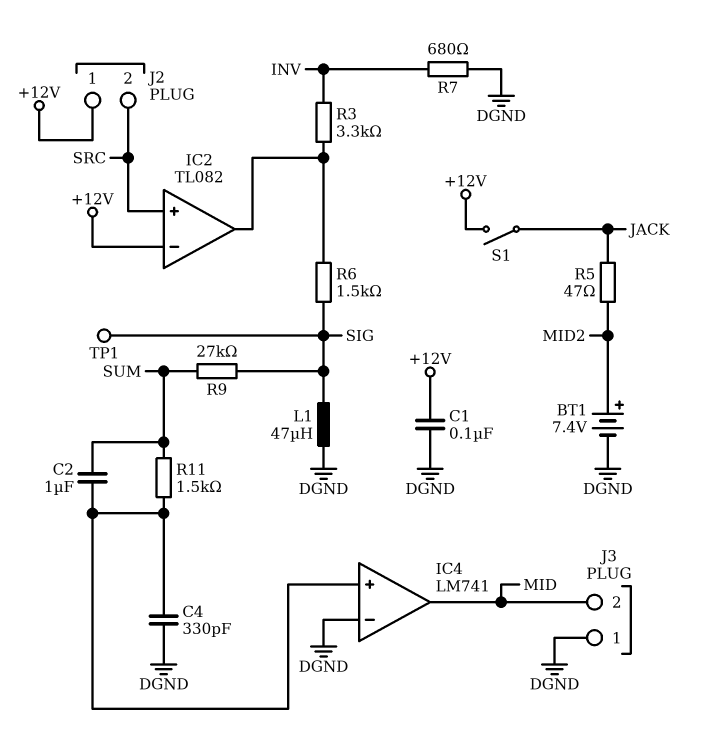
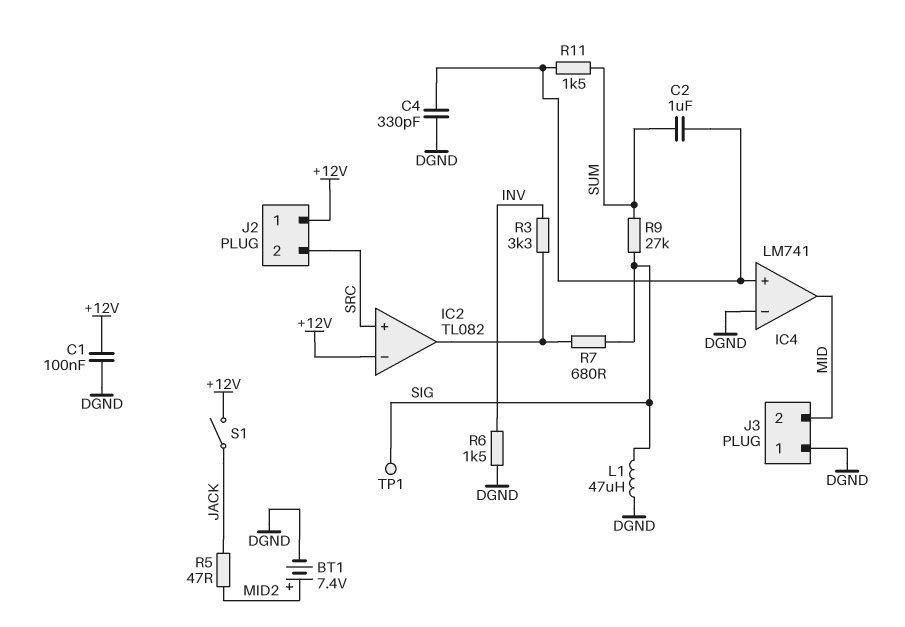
R6: 1.5k (IC2/out, SIG) -> 1.5k (DGND, INV)
R7: 680 (DGND, INV) -> 680 (IC2/out, SIG)

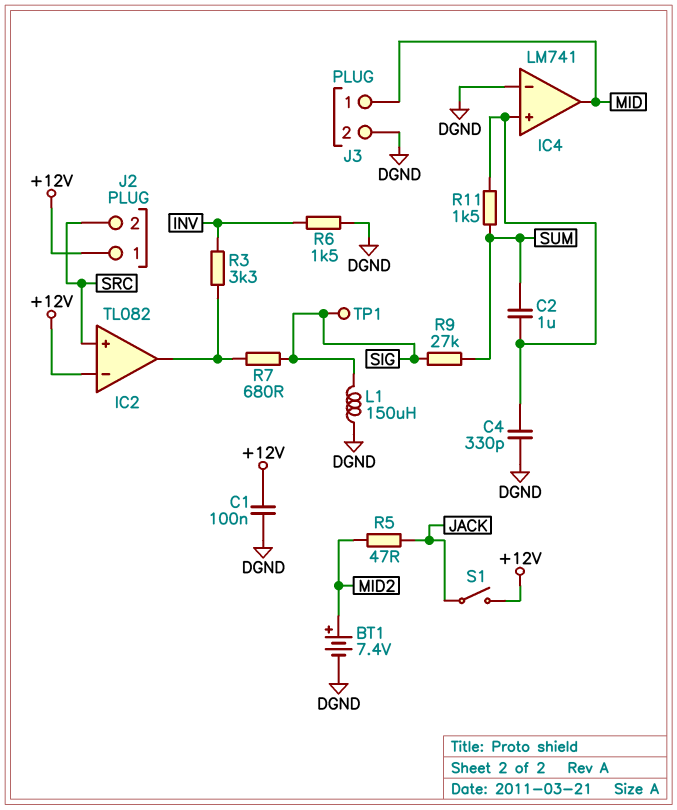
J3 pin 1: DGND -> MID
J3 pin 2: MID -> DGND
L1: 47uH (DGND, SIG) -> 150uH (DGND, SIG)

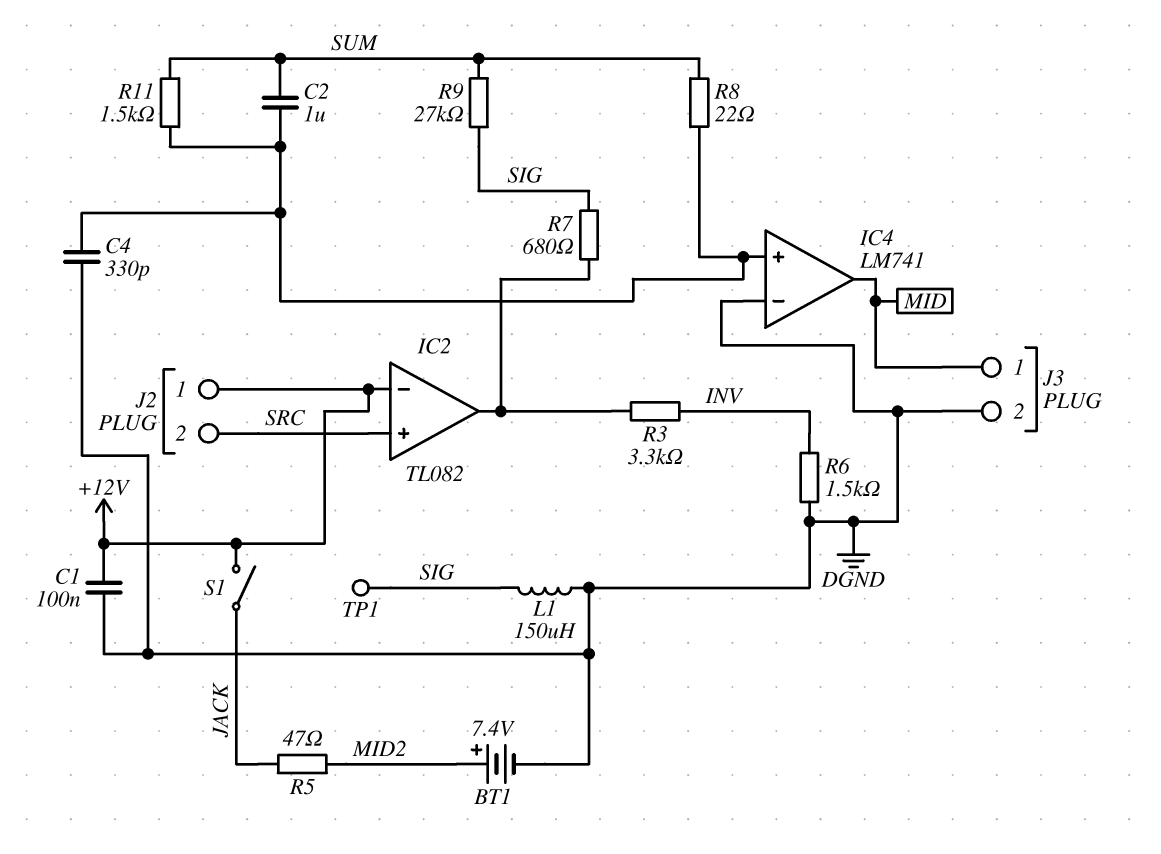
R8: none -> 22 (IC4/in+, SUM)

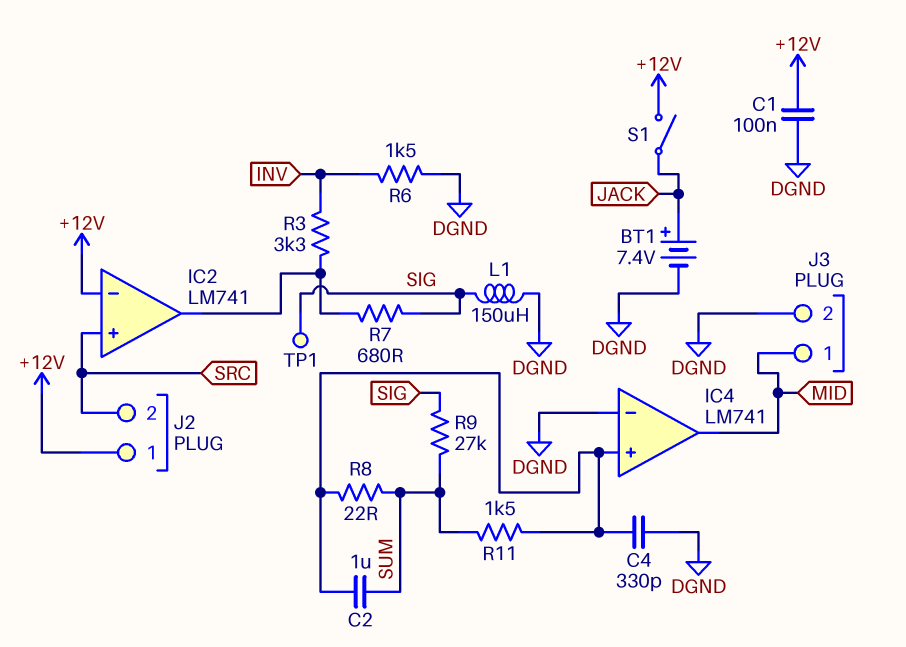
BT1: 7.4V (plus MID2, minus DGND) -> 7.4V (plus JACK, minus DGND)
IC2: TL082 -> LM741
R5: 47 (JACK, MID2) -> none

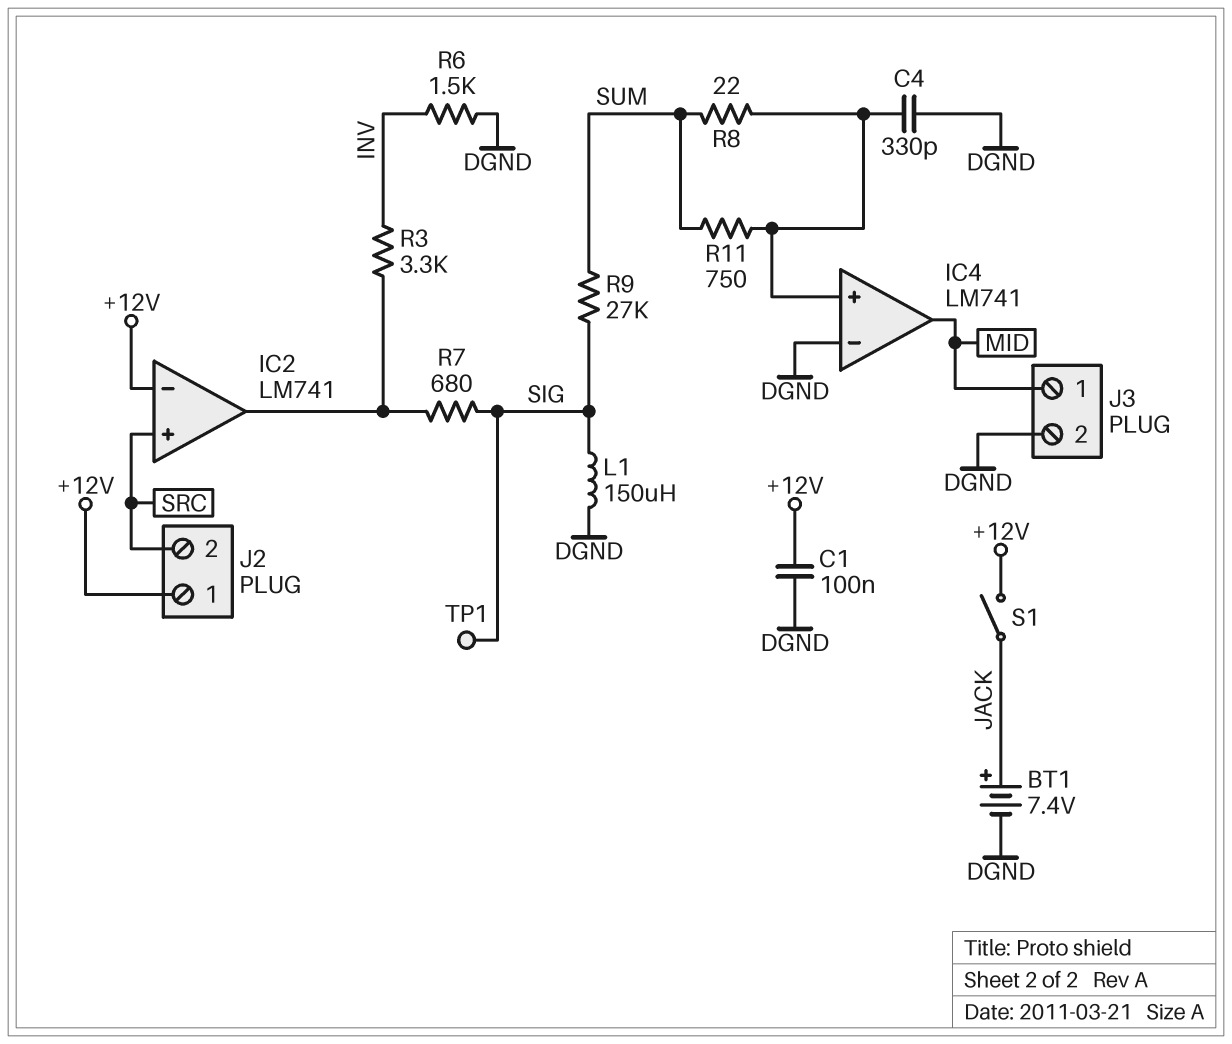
C2: 1uF (IC4/in+, SUM) -> none
R11: 1.5k (IC4/in+, SUM) -> 750 (IC4/in+, SUM)

